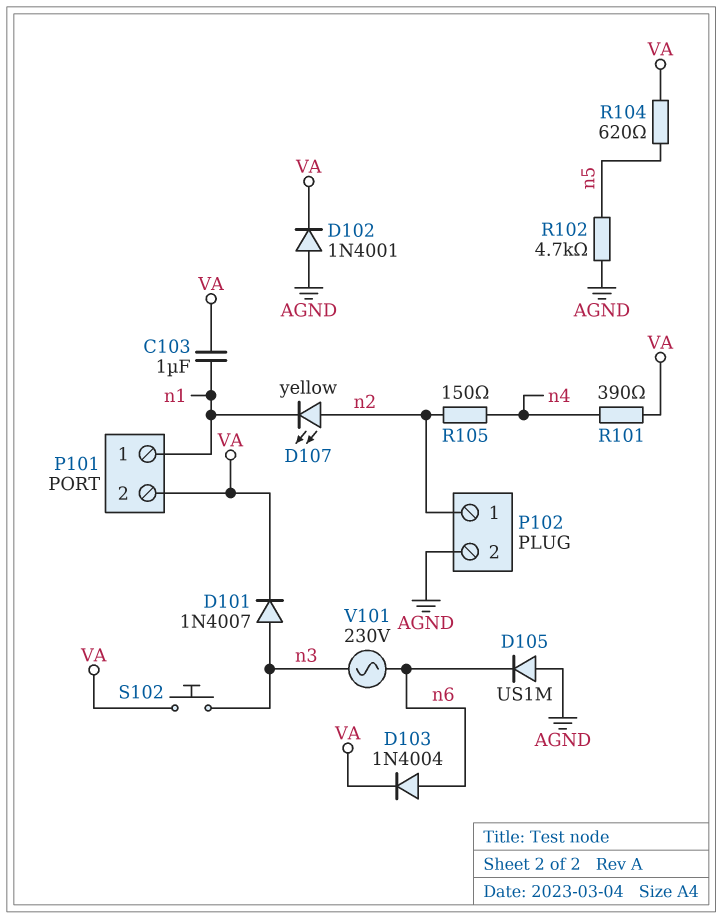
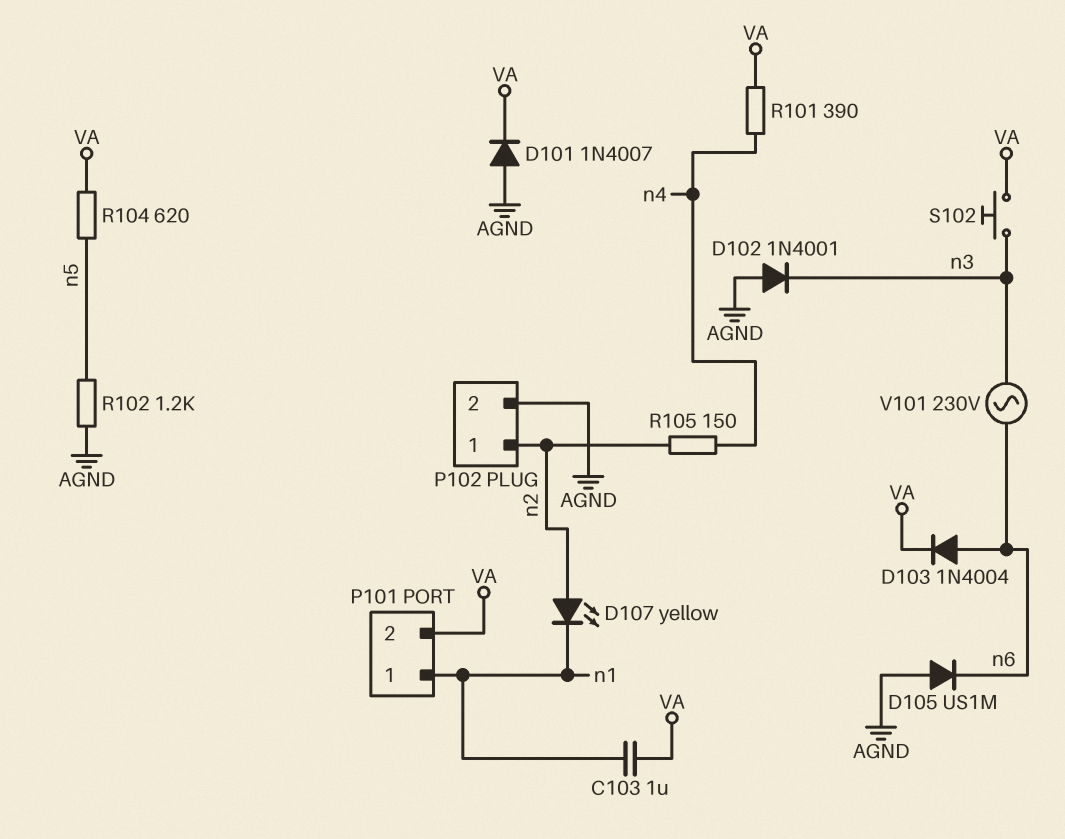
D101: diode 1N4007 (A n3, K VA) -> diode 1N4007 (A AGND, K VA)
D102: diode 1N4001 (A AGND, K VA) -> diode 1N4001 (A AGND, K n3)
R102: 4.7k (AGND, n5) -> 1.2k (AGND, n5)

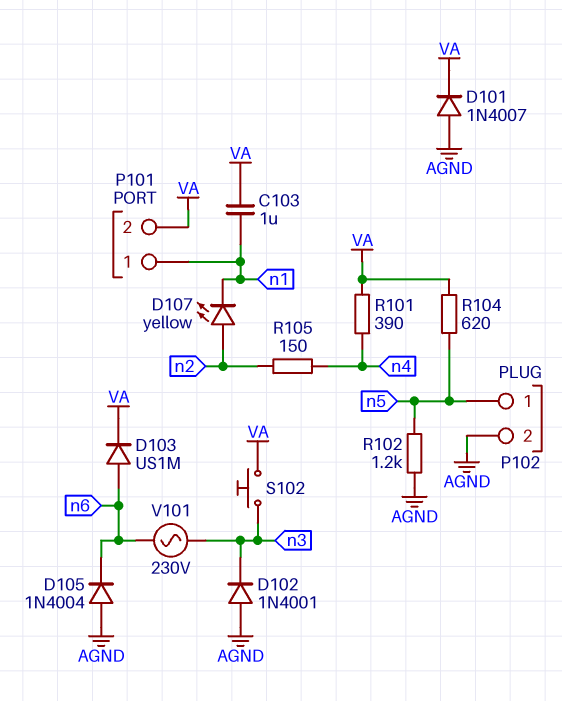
D103: diode 1N4004 (A n6, K VA) -> diode US1M (A n6, K VA)
D105: diode US1M (A AGND, K n6) -> diode 1N4004 (A AGND, K n6)
P102 pin 1: n2 -> n5

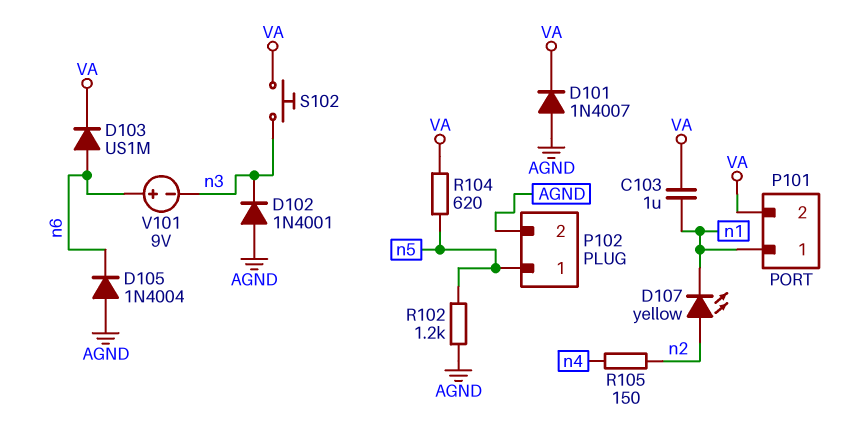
R101: 390 (VA, n4) -> none
V101: AC 230V (n3, n6) -> 9V (plus n6, minus n3)

